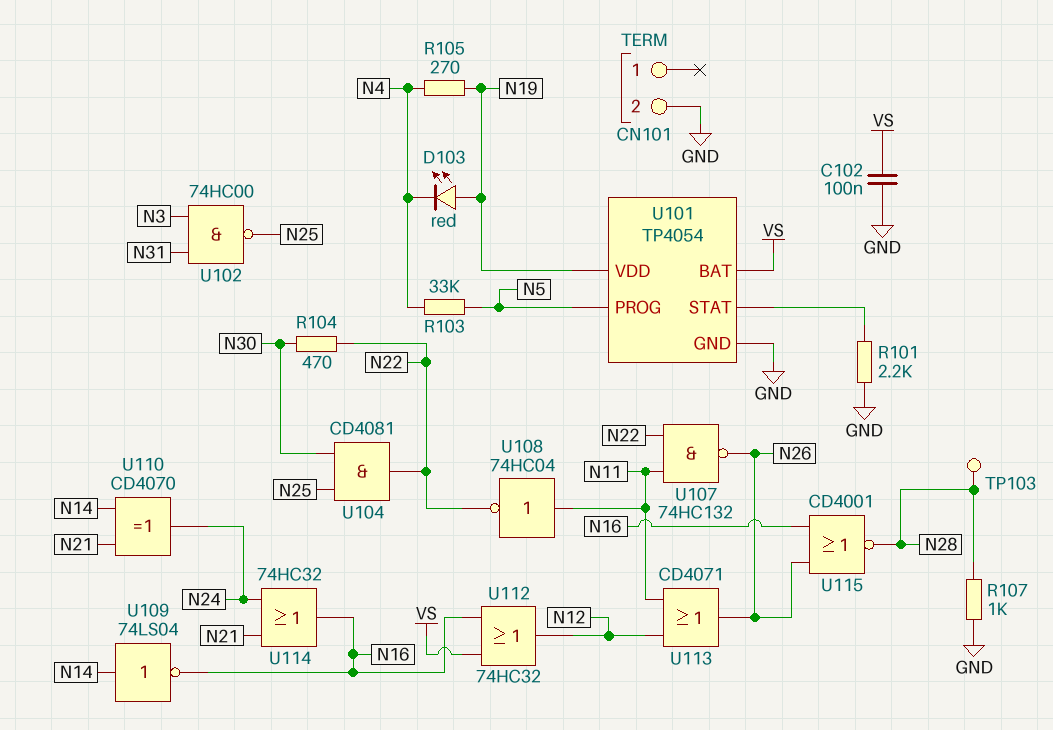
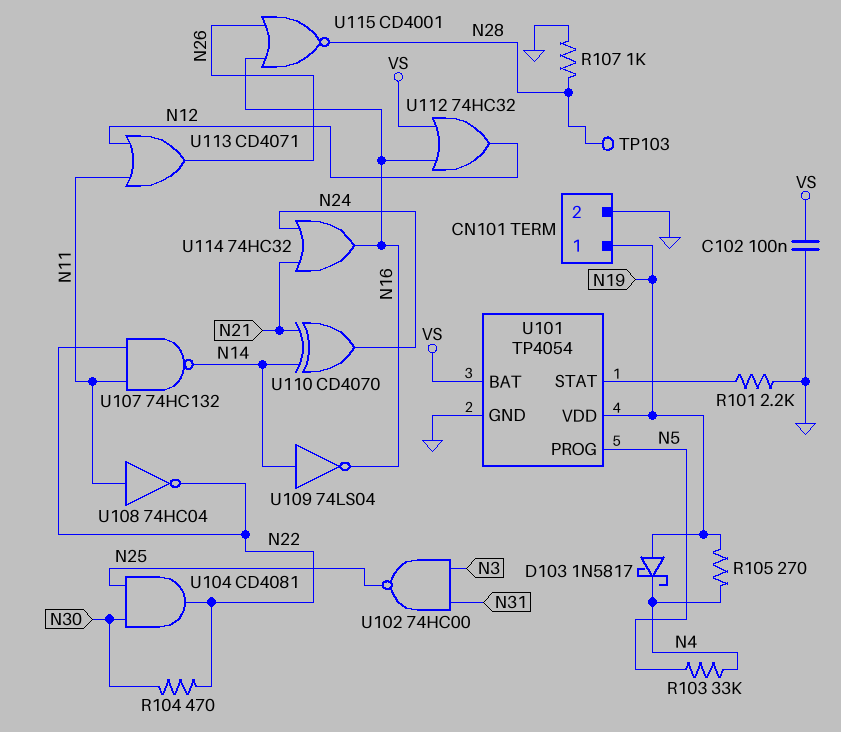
CN101 pin 1: none -> N19
D103: LED red (A N19, K N4) -> schottky 1N5817 (A N19, K N4)
U107: NAND 74HC132 (in N11, in N22, out N26) -> NAND 74HC132 (in N11, in N22, out N14)

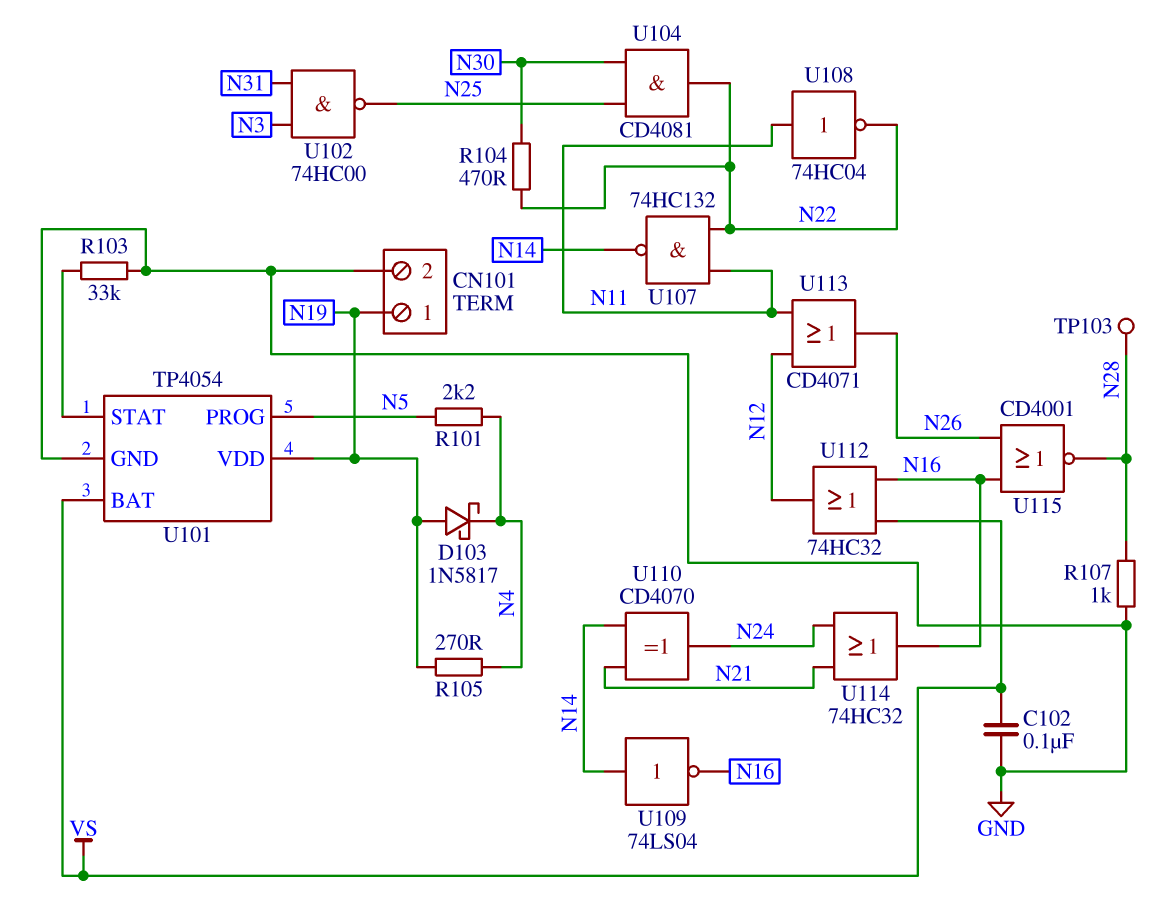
R101: 2.2k (GND, U101/STAT) -> 2.2k (N4, N5)
R103: 33k (N4, N5) -> 33k (GND, U101/STAT)

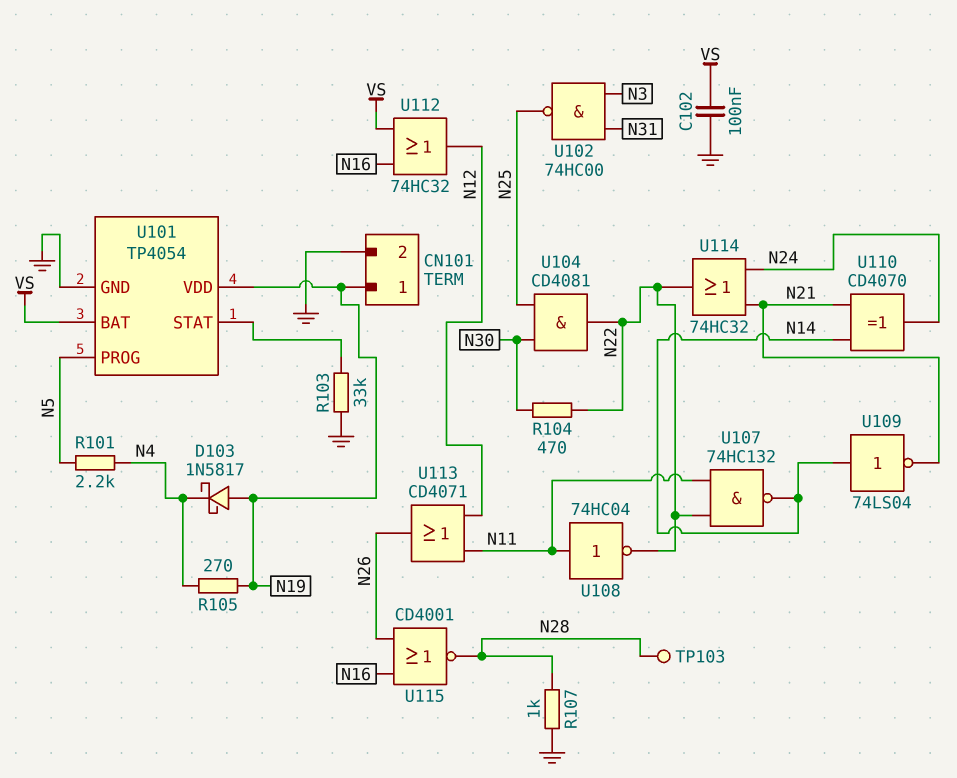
U109: NOT 74LS04 (in N14, out N16) -> NOT 74LS04 (in N14, out N21)
U114: OR 74HC32 (in N21, in N24, out N16) -> OR 74HC32 (in N21, in N24, out N22)

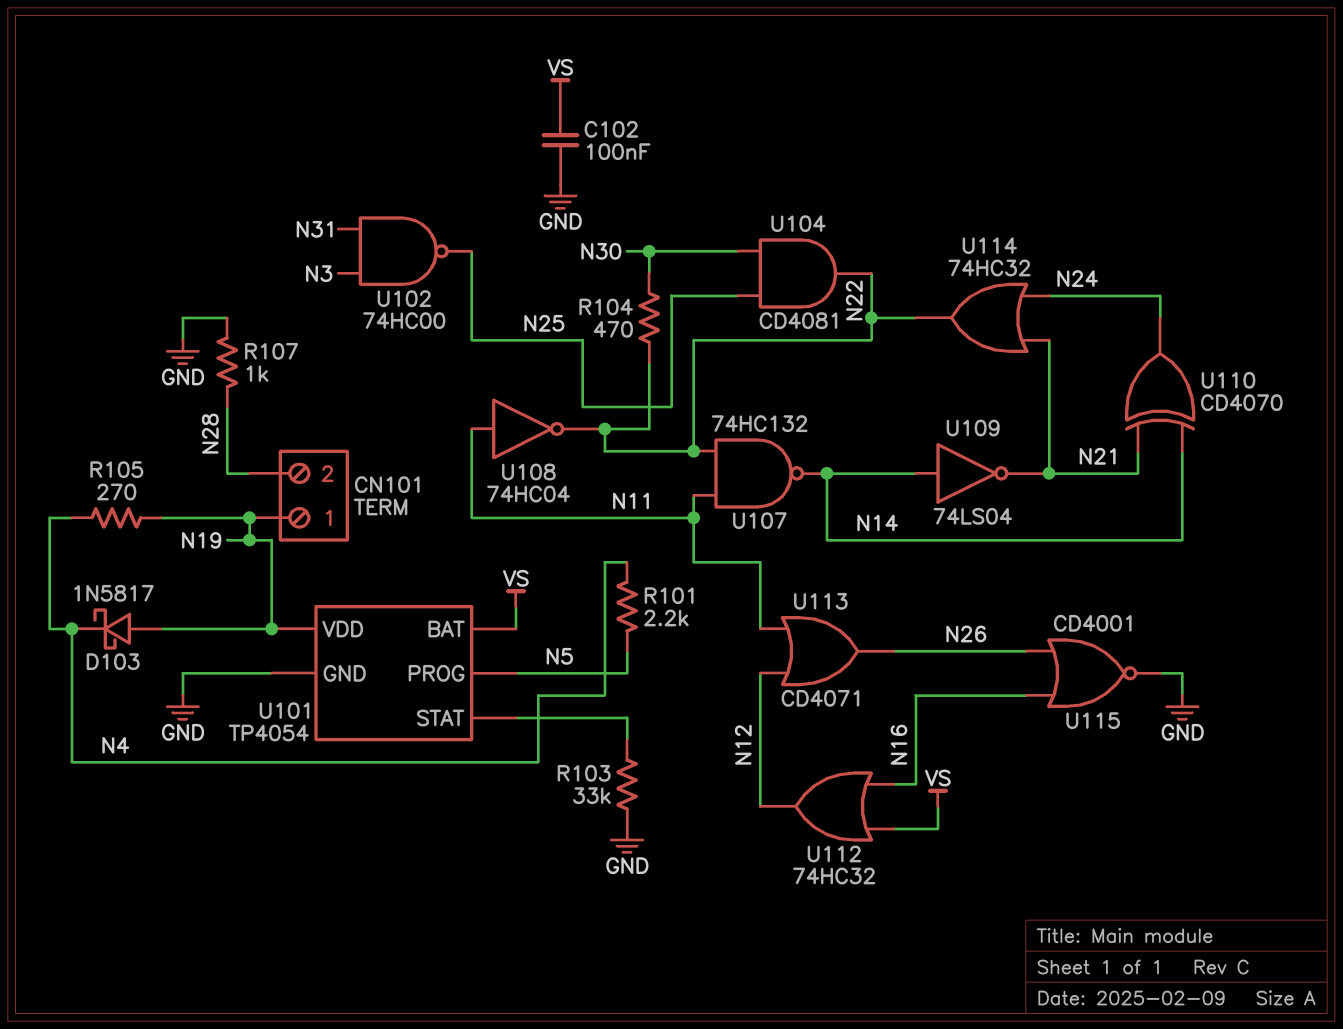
CN101 pin 2: GND -> N28
TP103: test point (N28) -> none
U115: NOR CD4001 (in N16, in N26, out N28) -> NOR CD4001 (in N16, in N26, out GND)

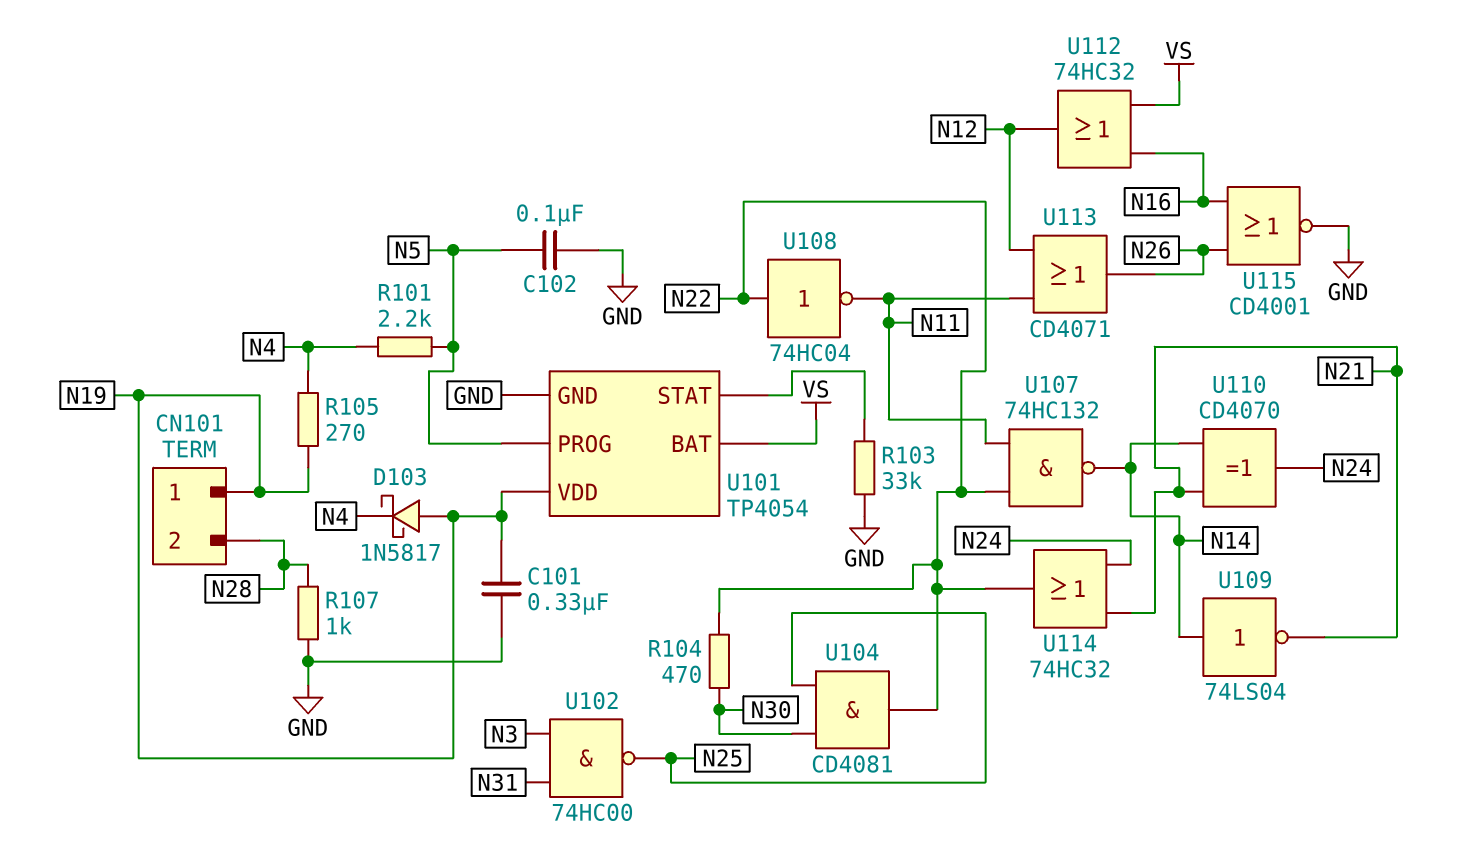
C101: none -> 330nF (GND, N19)
C102: 100nF (GND, VS) -> 100nF (GND, N5)
U108: NOT 74HC04 (in N11, out N22) -> NOT 74HC04 (in N22, out N11)

